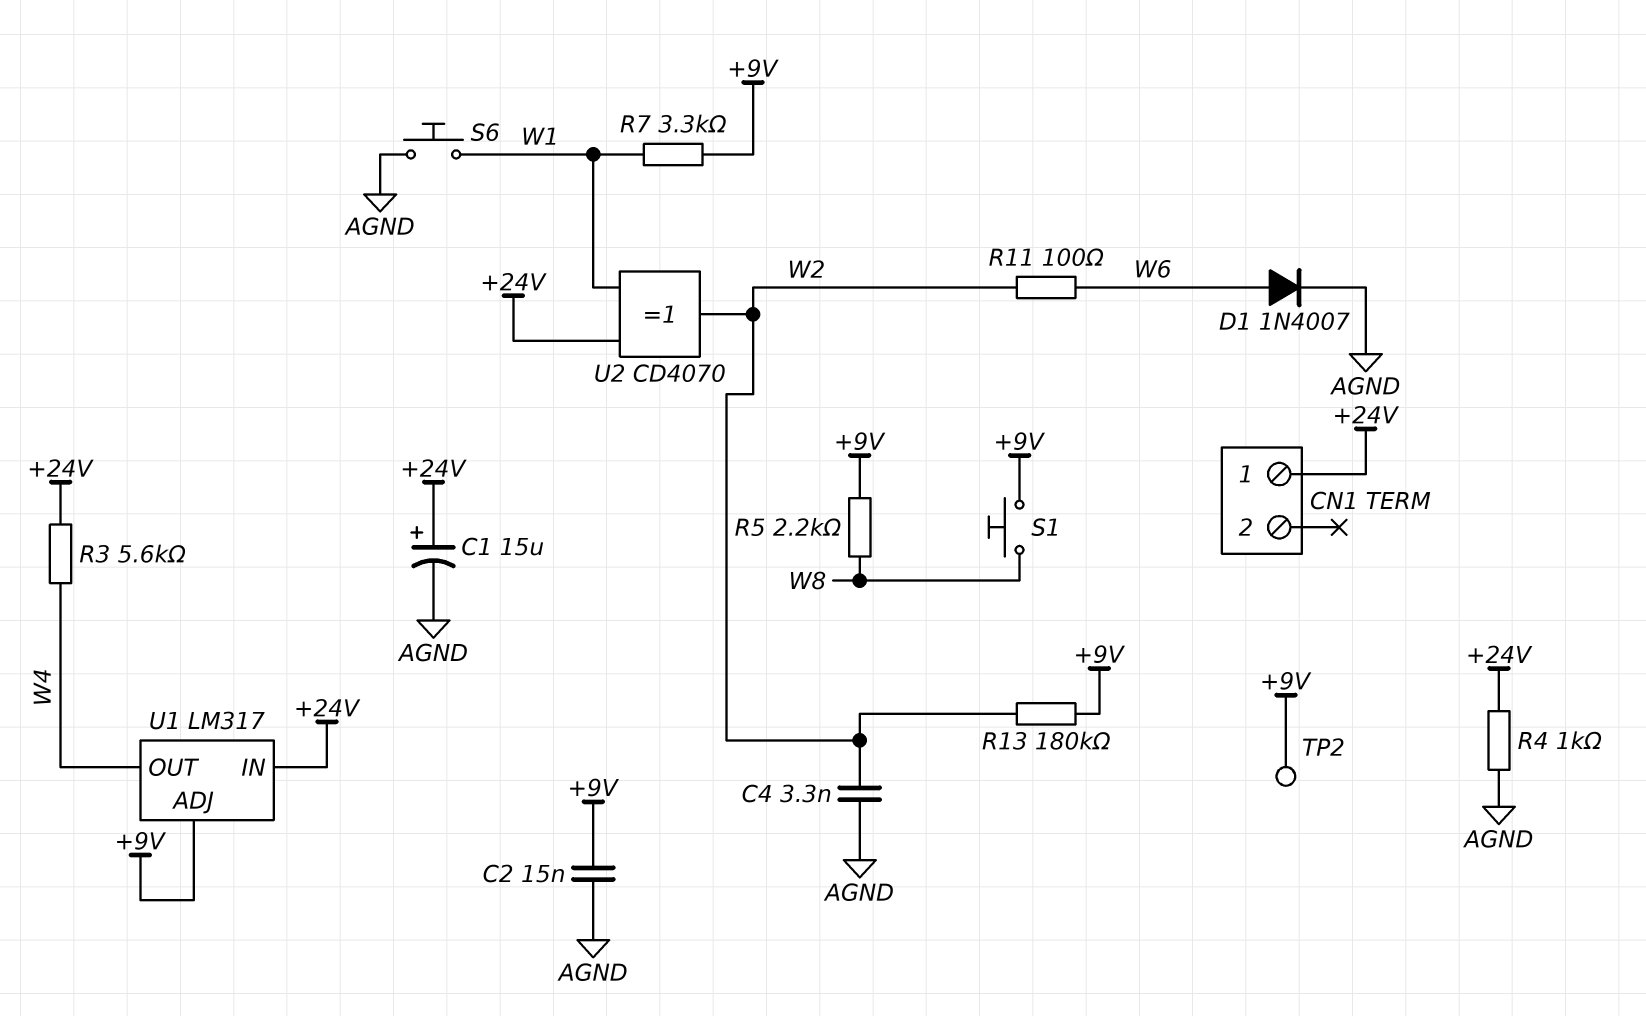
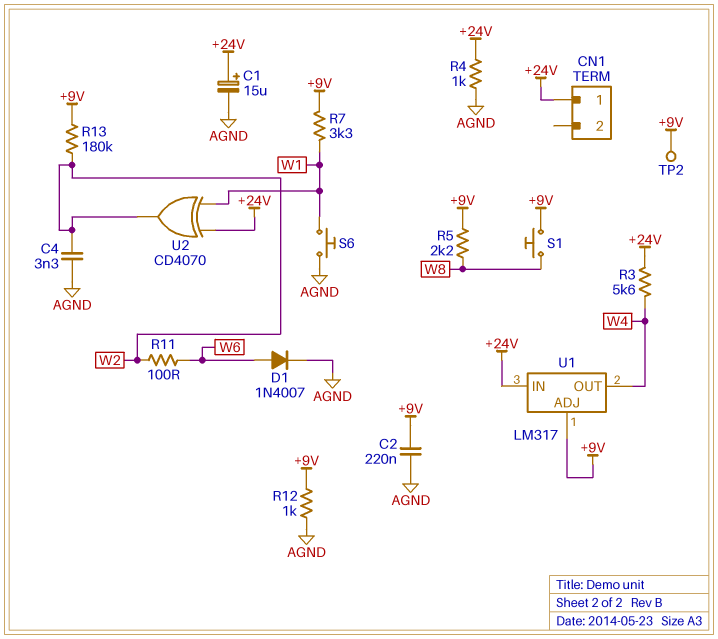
C2: 15nF (+9V, AGND) -> 220nF (+9V, AGND)
R12: none -> 1k (+9V, AGND)

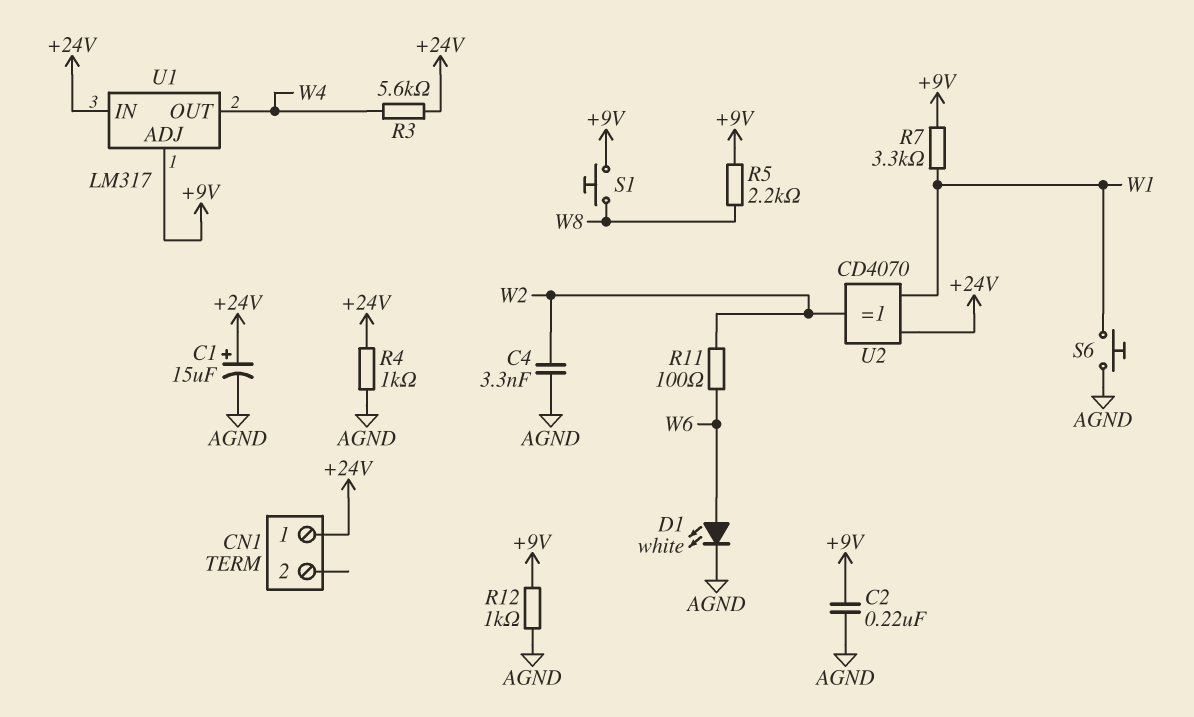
D1: diode 1N4007 (A W6, K AGND) -> LED white (A W6, K AGND)
R13: 180k (+9V, W2) -> none
TP2: test point (+9V) -> none

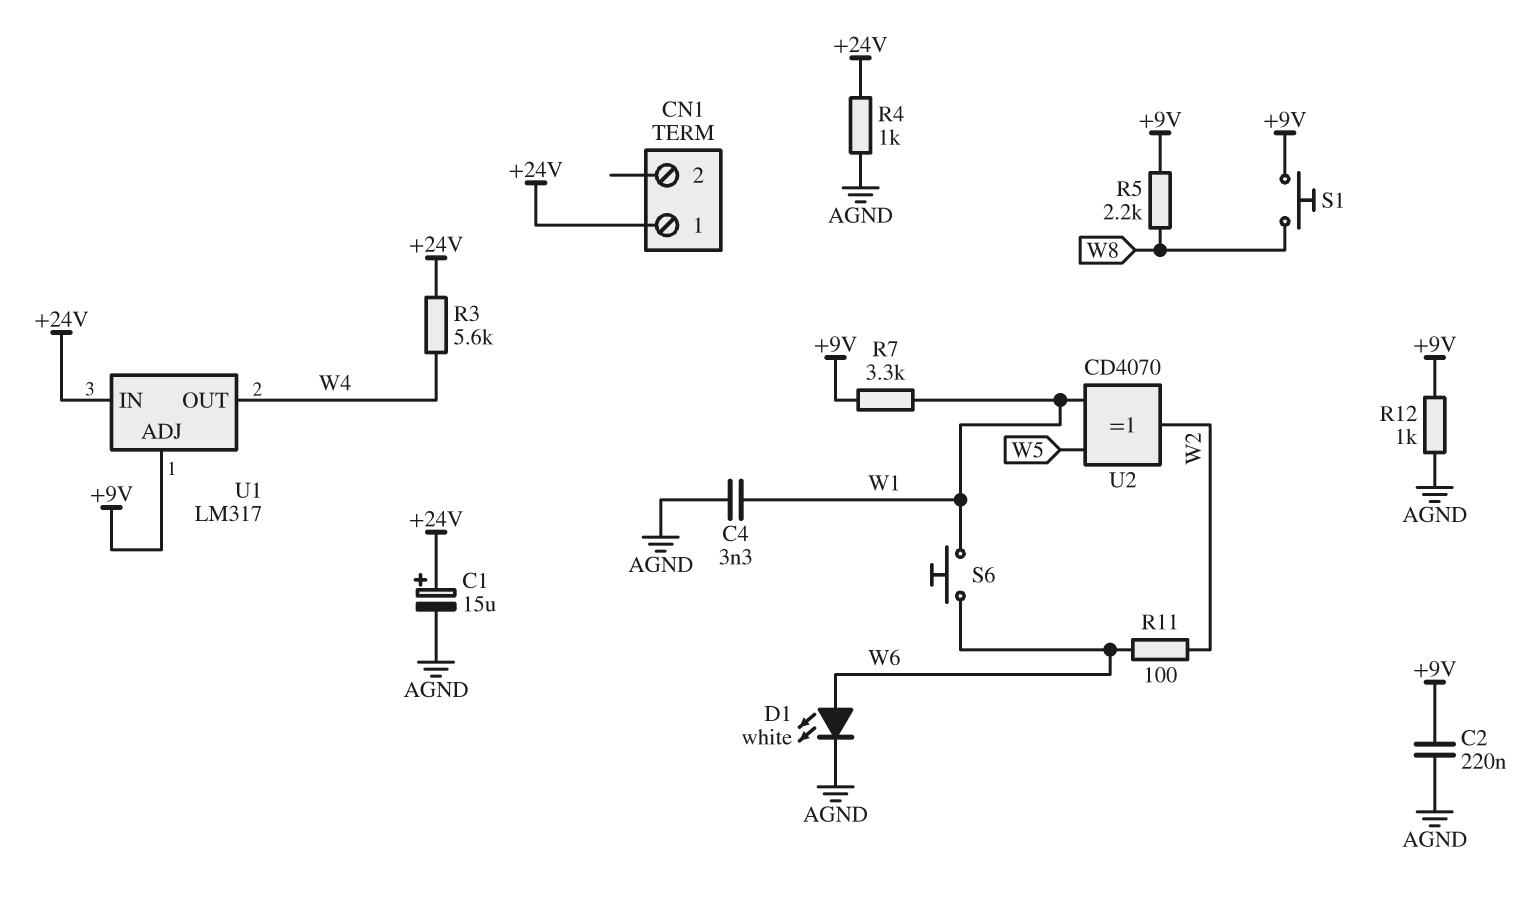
C4: 3.3nF (AGND, W2) -> 3.3nF (AGND, W1)
S6: button (AGND, W1) -> button (W1, W6)
U2: XOR CD4070 (in +24V, in W1, out W2) -> XOR CD4070 (in W1, in W5, out W2)

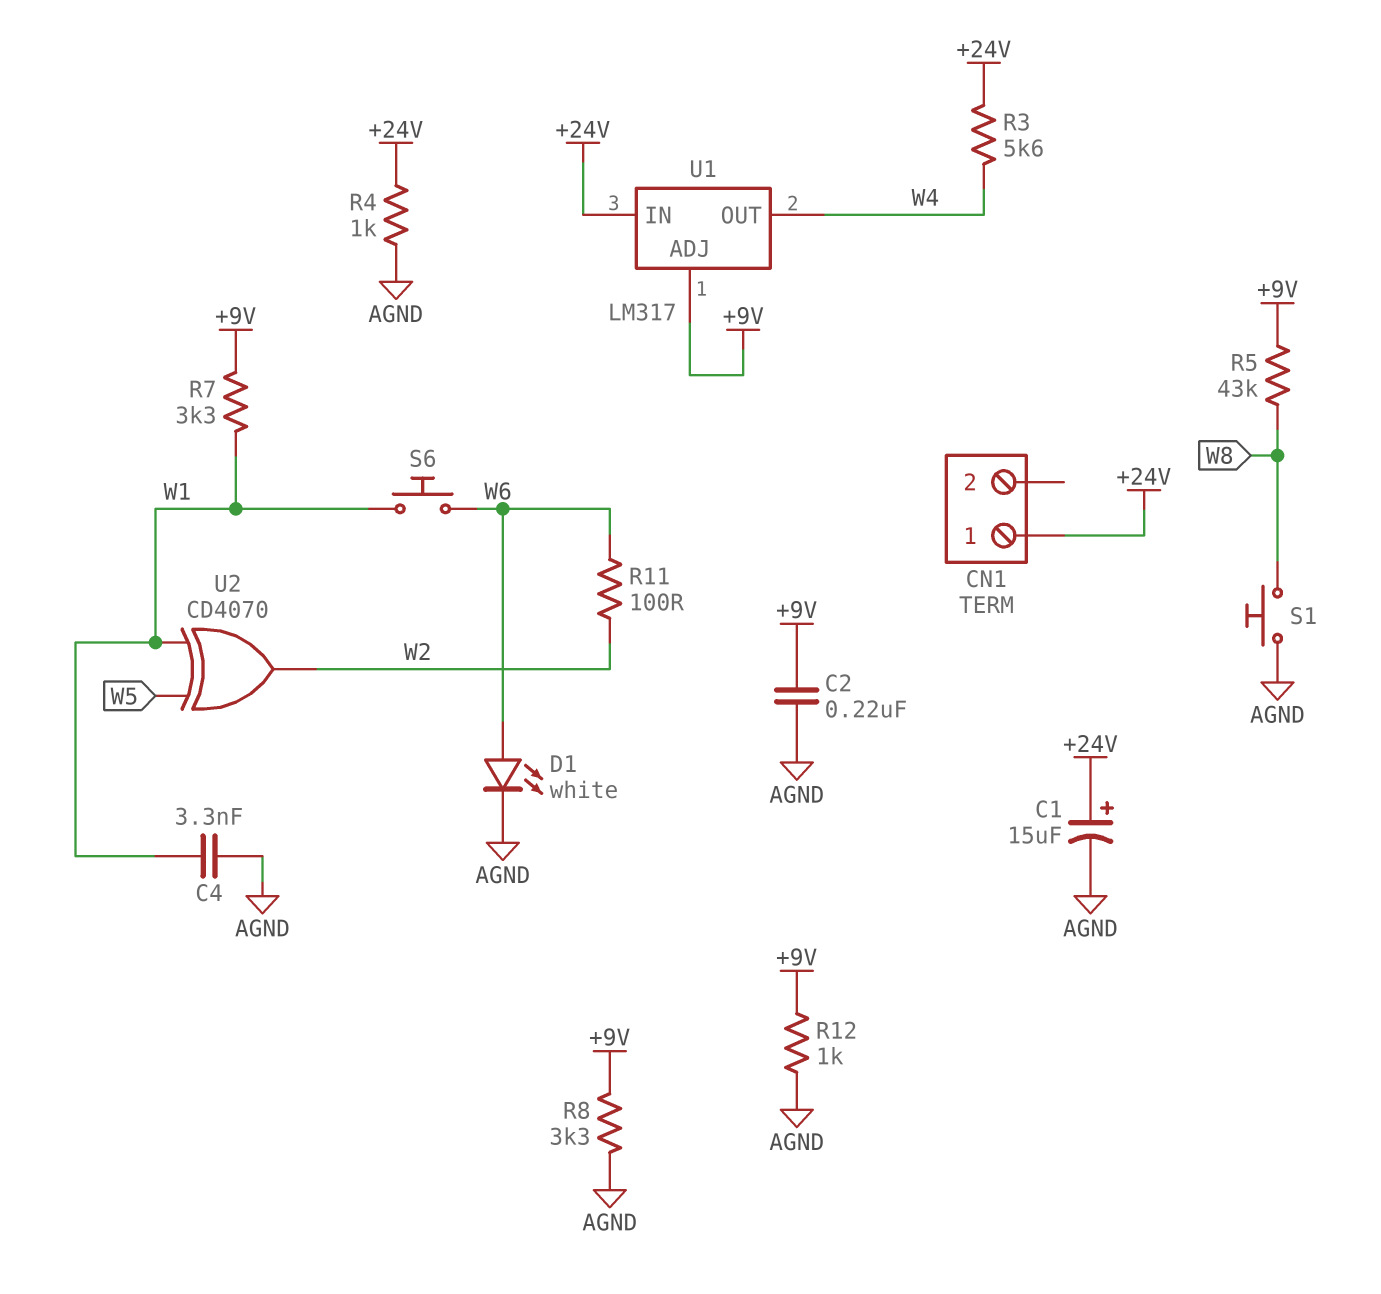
R5: 2.2k (+9V, W8) -> 43k (+9V, W8)
R8: none -> 3.3k (+9V, AGND)
S1: button (+9V, W8) -> button (AGND, W8)

